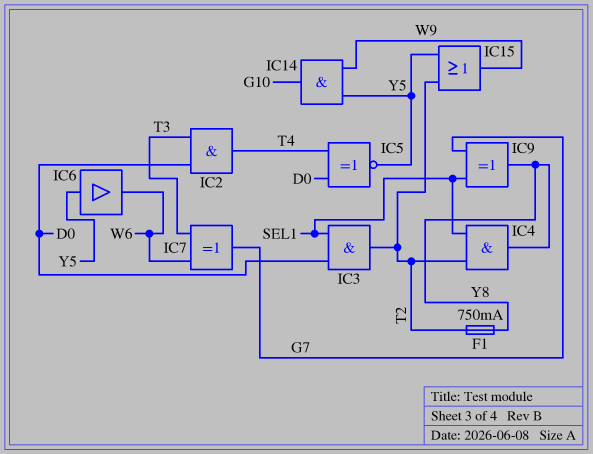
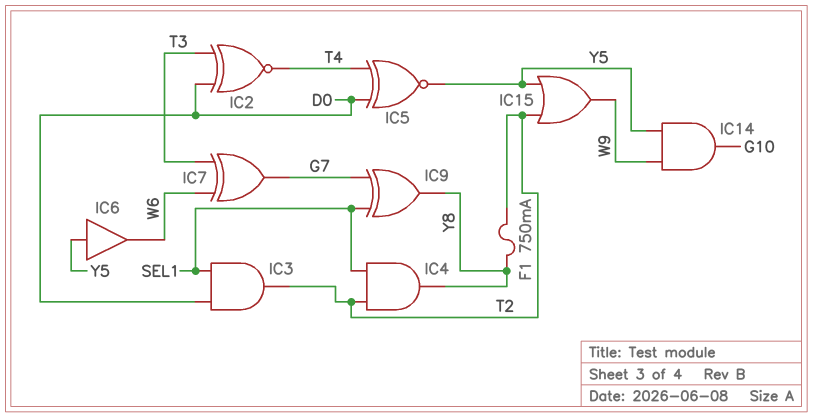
IC2: AND (in D0, in T3, out T4) -> XNOR (in D0, in T3, out T4)

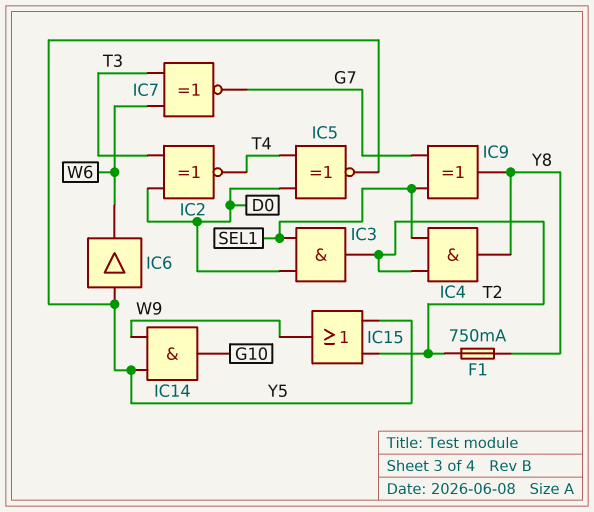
IC7: XOR (in T3, in W6, out G7) -> XNOR (in T3, in W6, out G7)

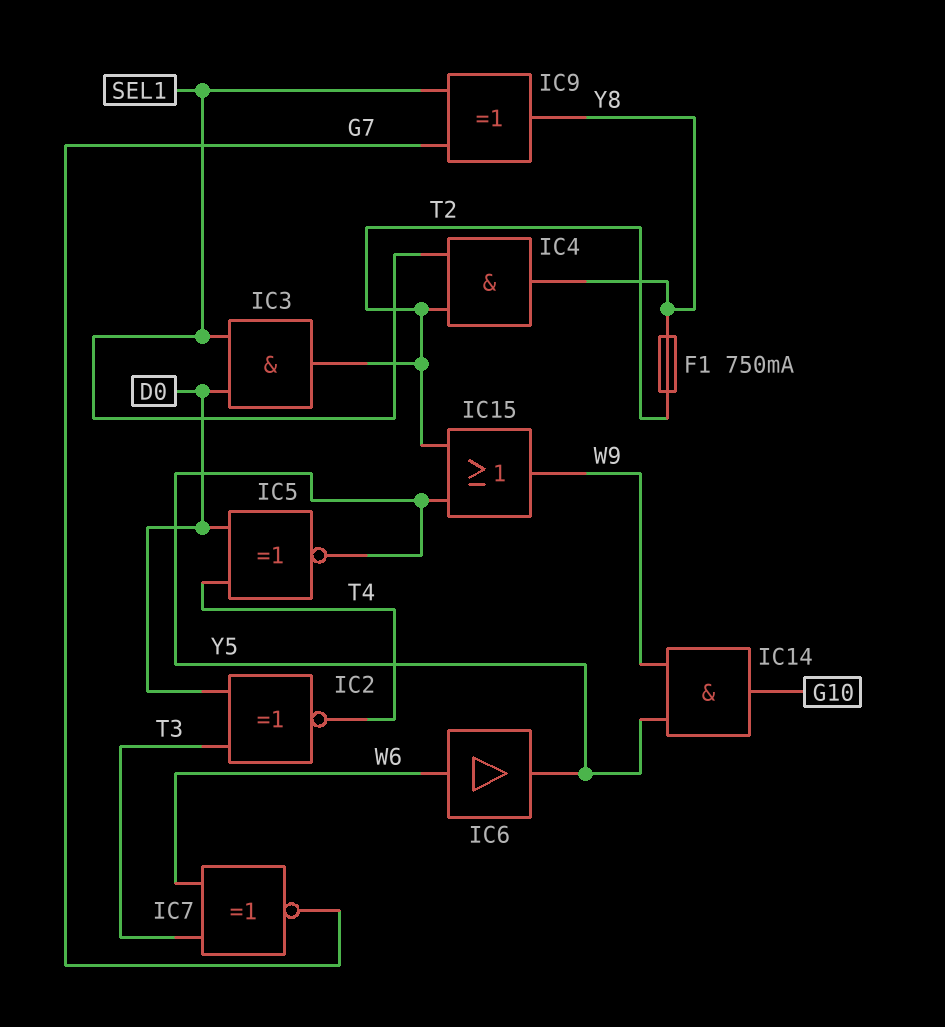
IC6: buffer (in Y5, out W6) -> buffer (in W6, out Y5)

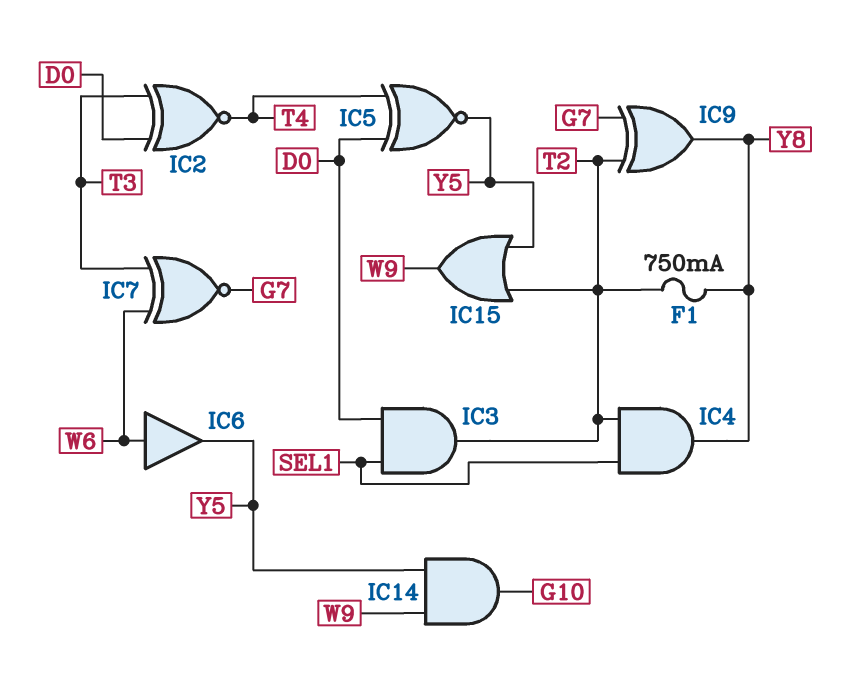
IC9: XOR (in G7, in SEL1, out Y8) -> XOR (in G7, in T2, out Y8)

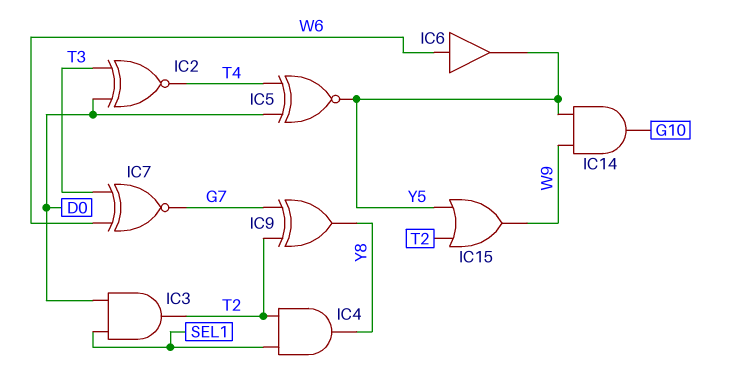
F1: 750mA (T2, Y8) -> none

